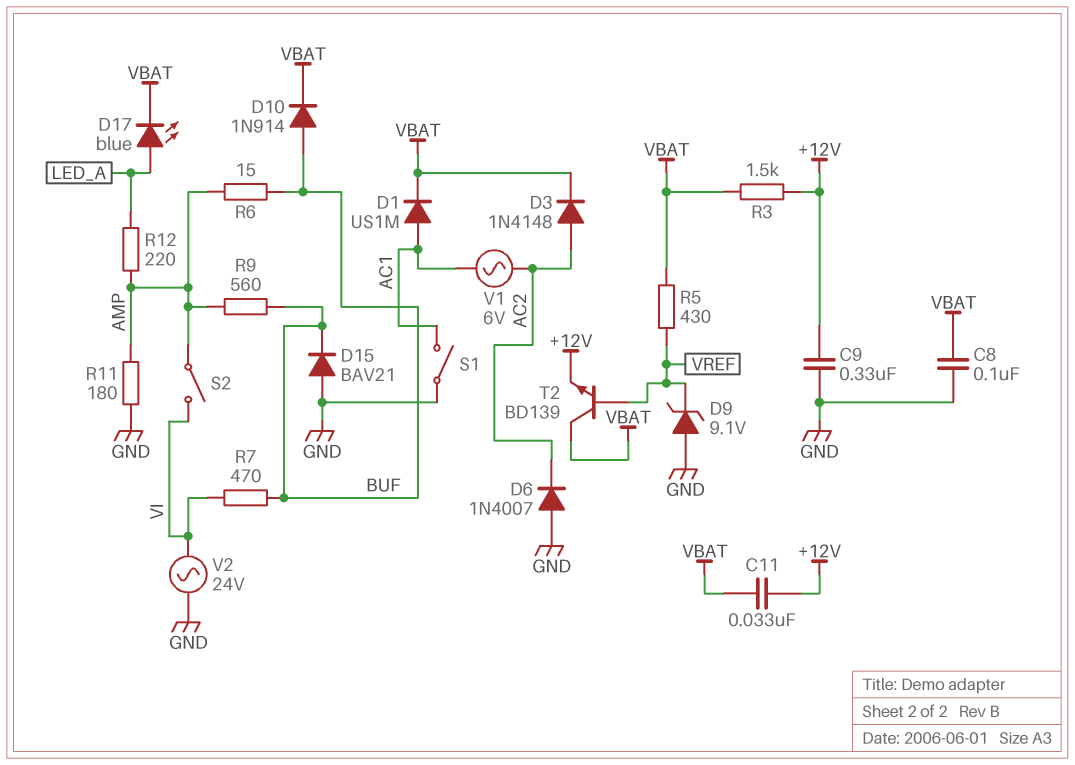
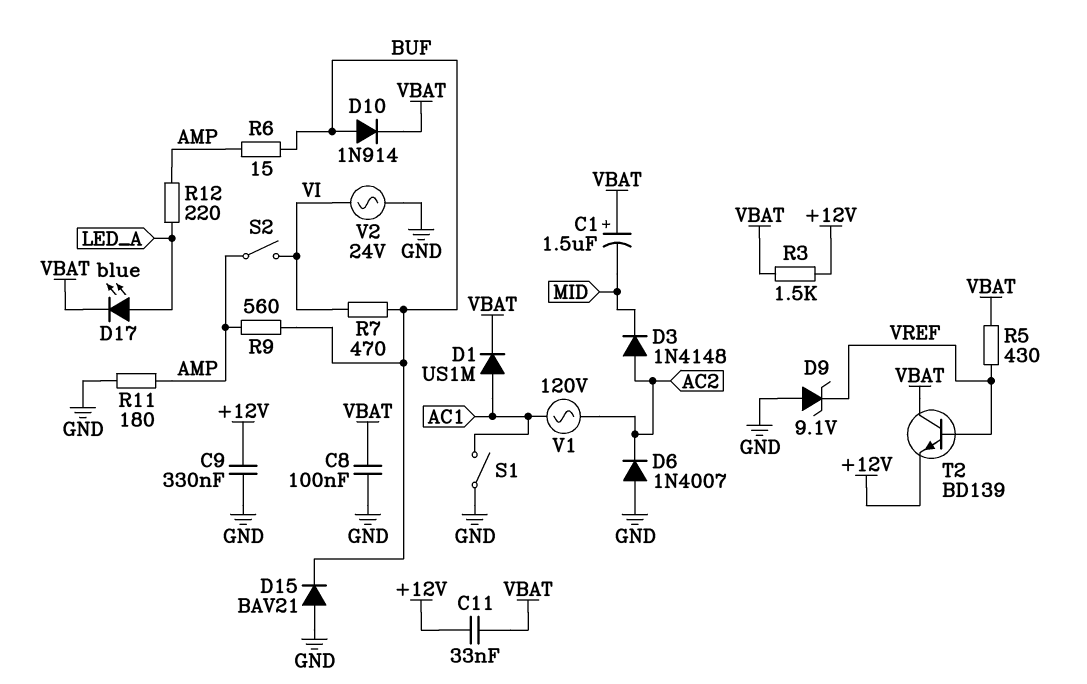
C1: none -> 1.5uF (plus VBAT, minus MID)
D3: diode 1N4148 (A AC2, K VBAT) -> diode 1N4148 (A AC2, K MID)
V1: AC 6V (AC1, AC2) -> AC 120V (AC1, AC2)

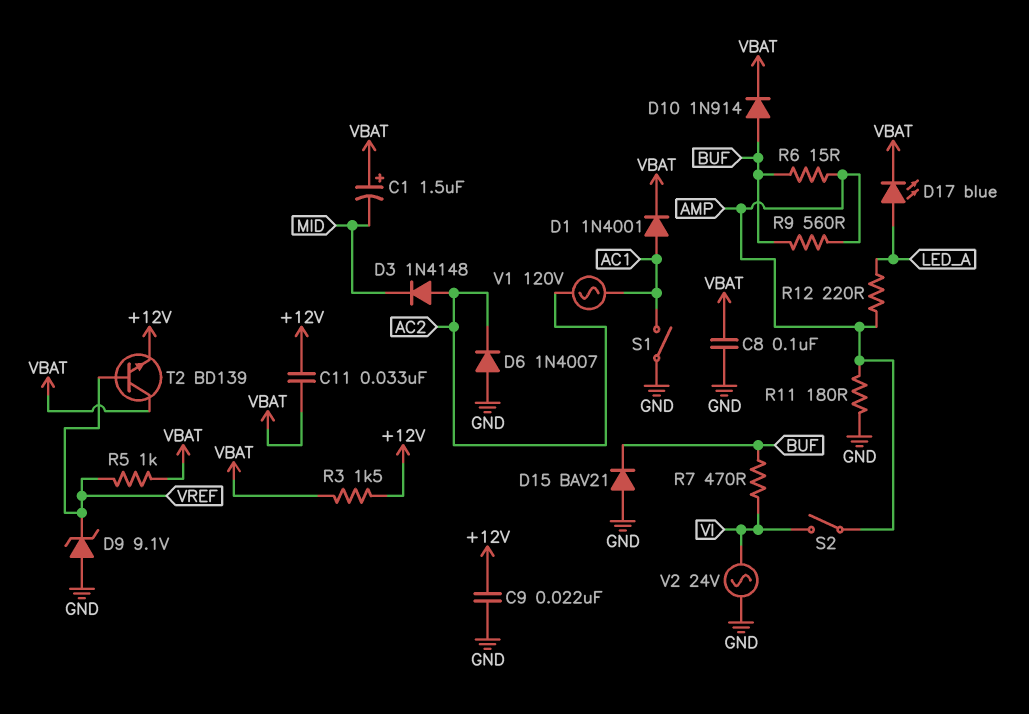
C9: 330nF (+12V, GND) -> 22nF (+12V, GND)
D1: diode US1M (A AC1, K VBAT) -> diode 1N4001 (A AC1, K VBAT)
R5: 430 (VBAT, VREF) -> 1k (VBAT, VREF)

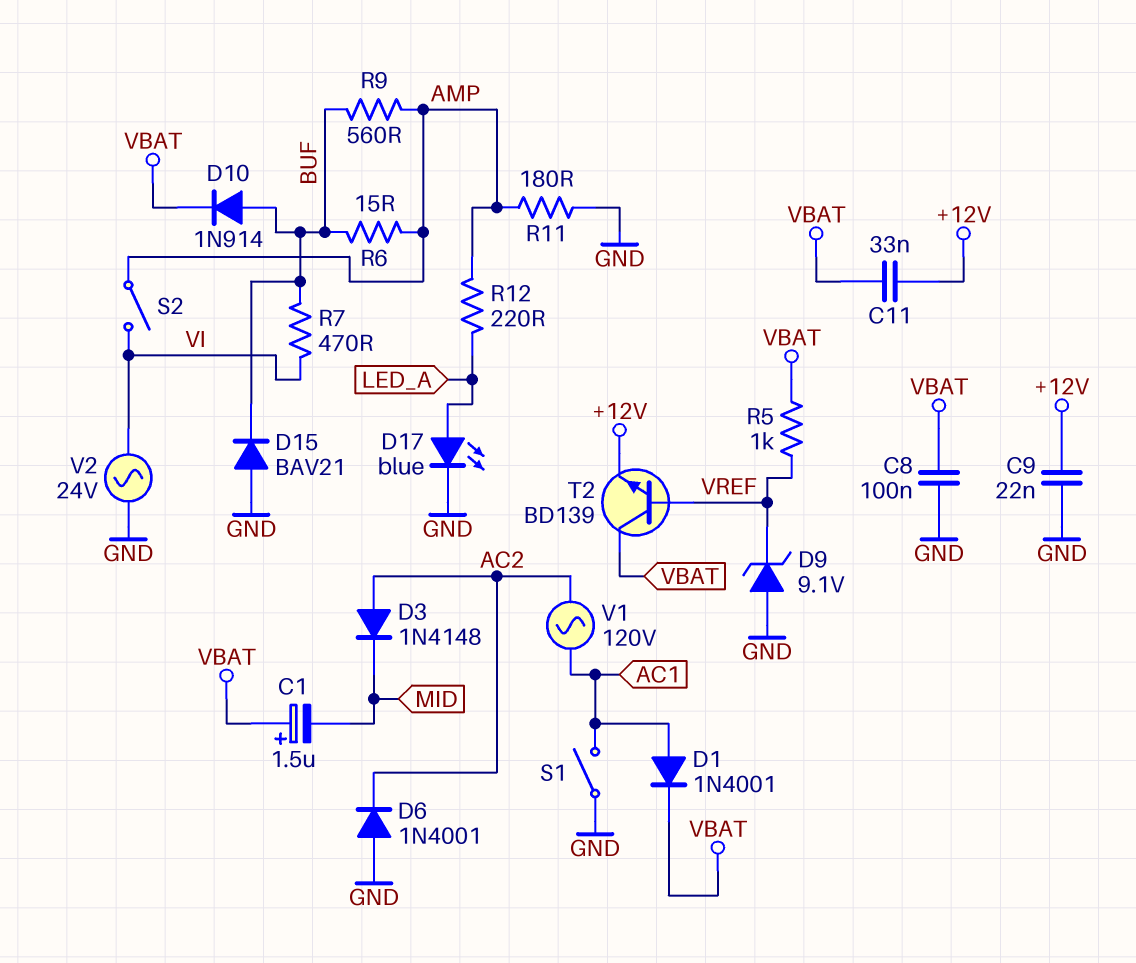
D6: diode 1N4007 (A GND, K AC2) -> diode 1N4001 (A GND, K AC2)
D17: LED blue (A LED_A, K VBAT) -> LED blue (A LED_A, K GND)
R3: 1.5k (+12V, VBAT) -> none

